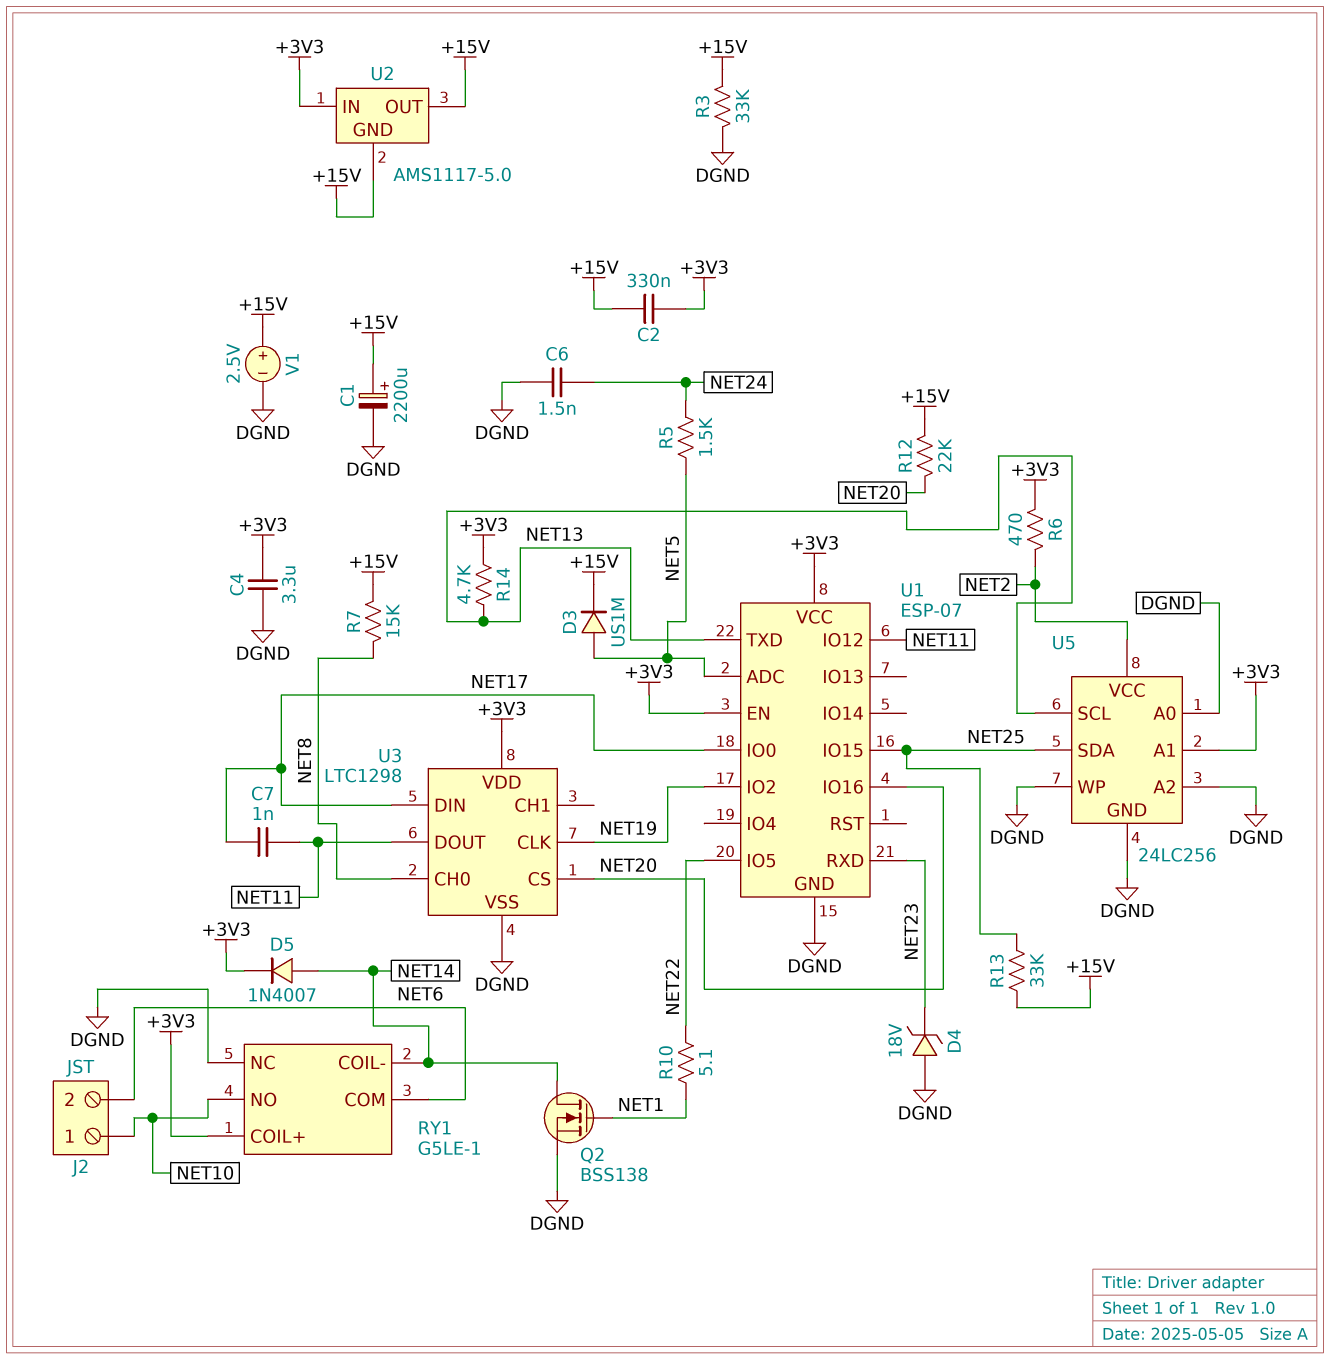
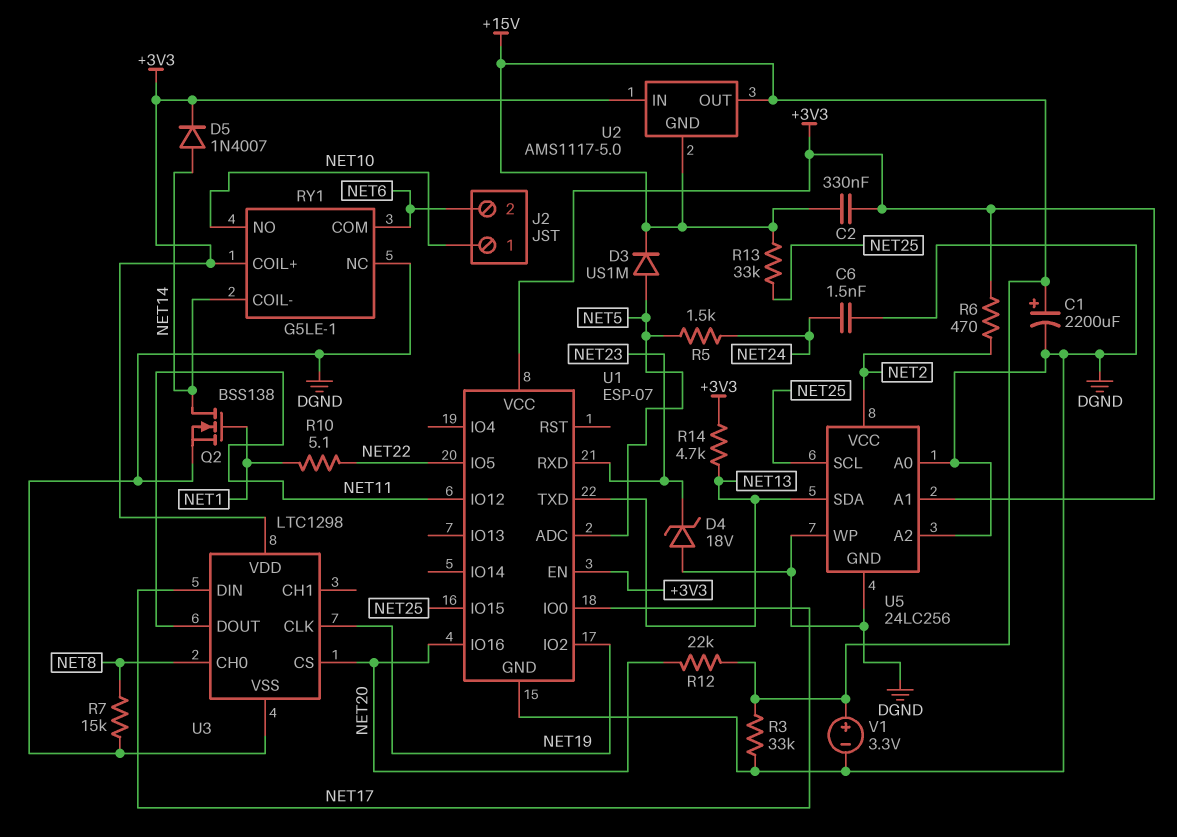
C4: 3.3uF (+3V3, DGND) -> none
C7: 1nF (NET11, NET17) -> none
R7: 15k (+15V, NET8) -> 15k (DGND, NET8)
U5 pin SCL: NET13 -> NET25
U5 pin SDA: NET25 -> NET13
V1: 2.5V (plus +15V, minus DGND) -> 3.3V (plus +15V, minus DGND)

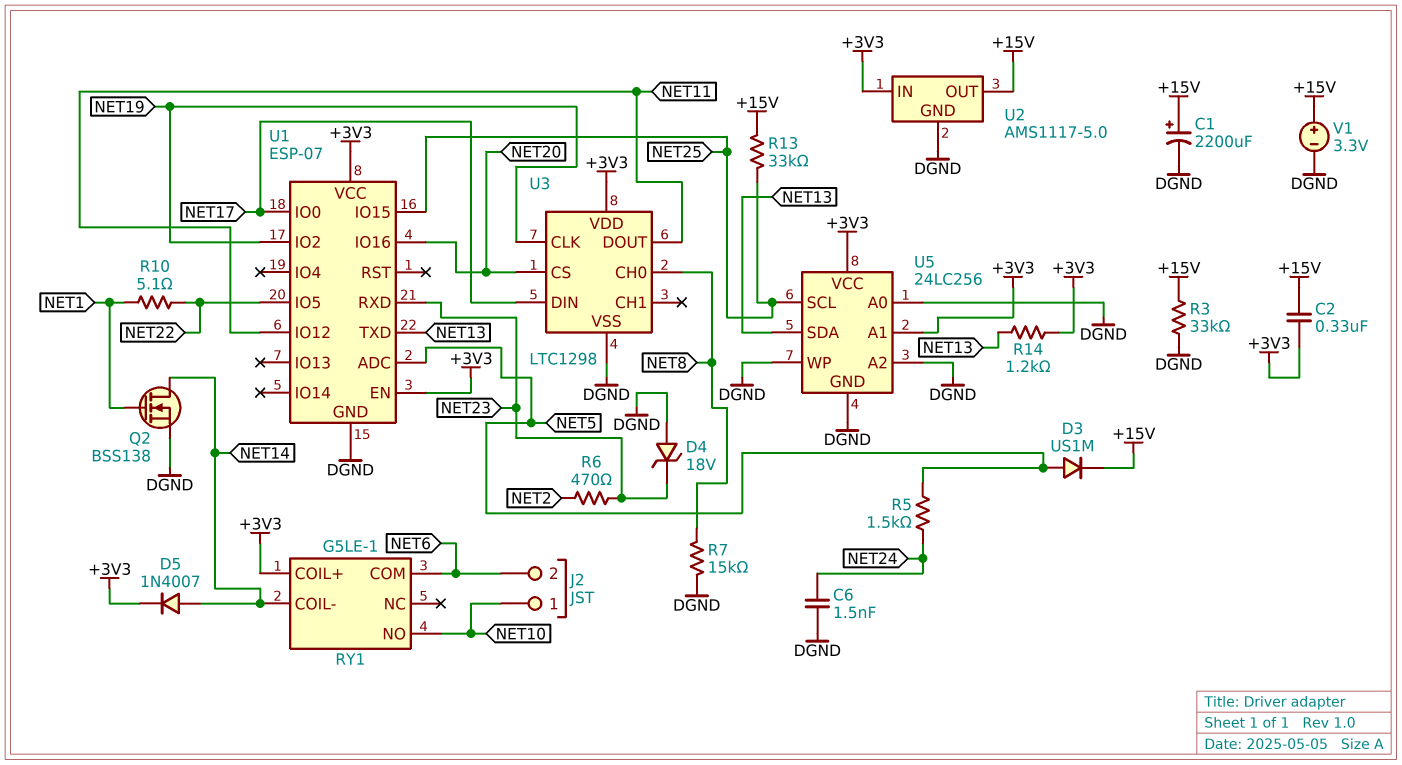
R6: 470 (+3V3, NET2) -> 470 (NET2, NET23)
R12: 22k (+15V, NET20) -> none
R14: 4.7k (+3V3, NET13) -> 1.2k (+3V3, NET13)
RY1 pin NC: DGND -> none
U2 pin GND: +15V -> DGND
U5 pin VCC: NET2 -> +3V3

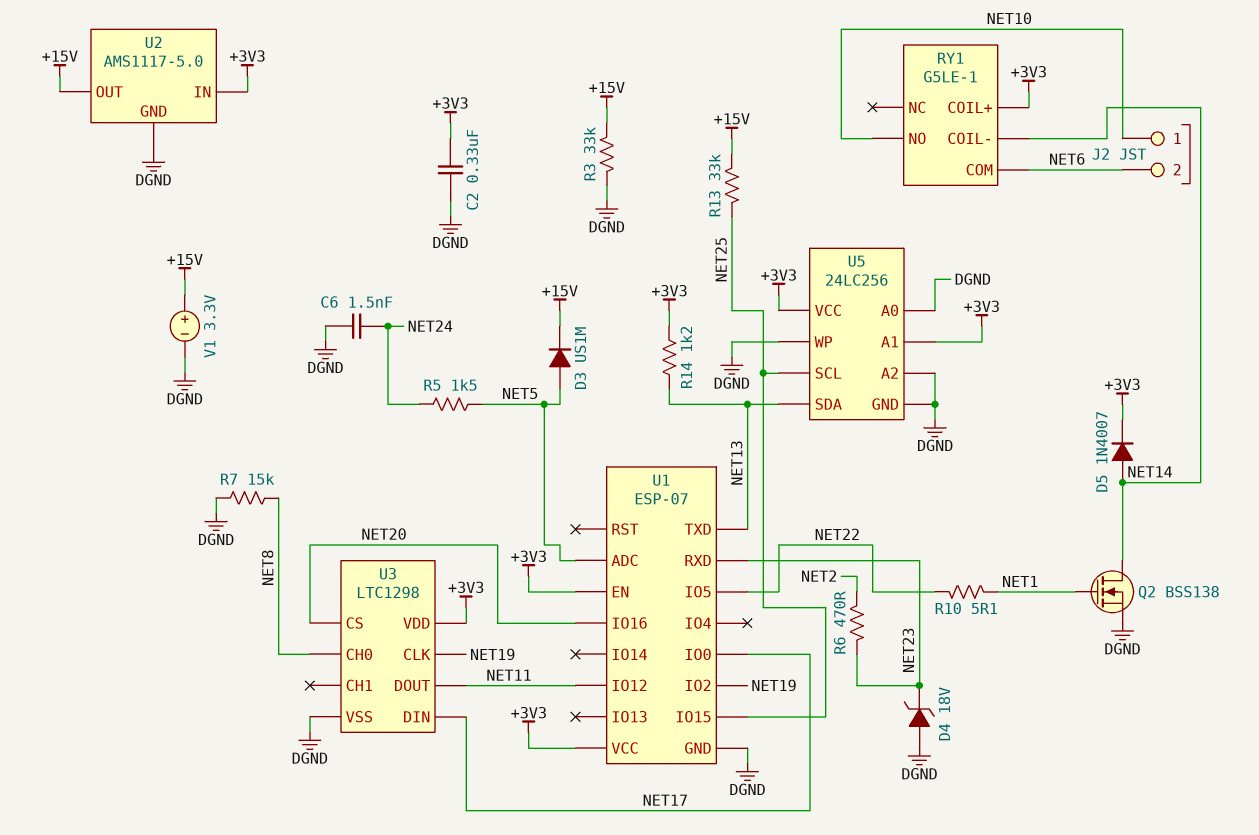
C1: 2200uF (plus +15V, minus DGND) -> none
C2: 330nF (+3V3, +15V) -> 330nF (+3V3, DGND)

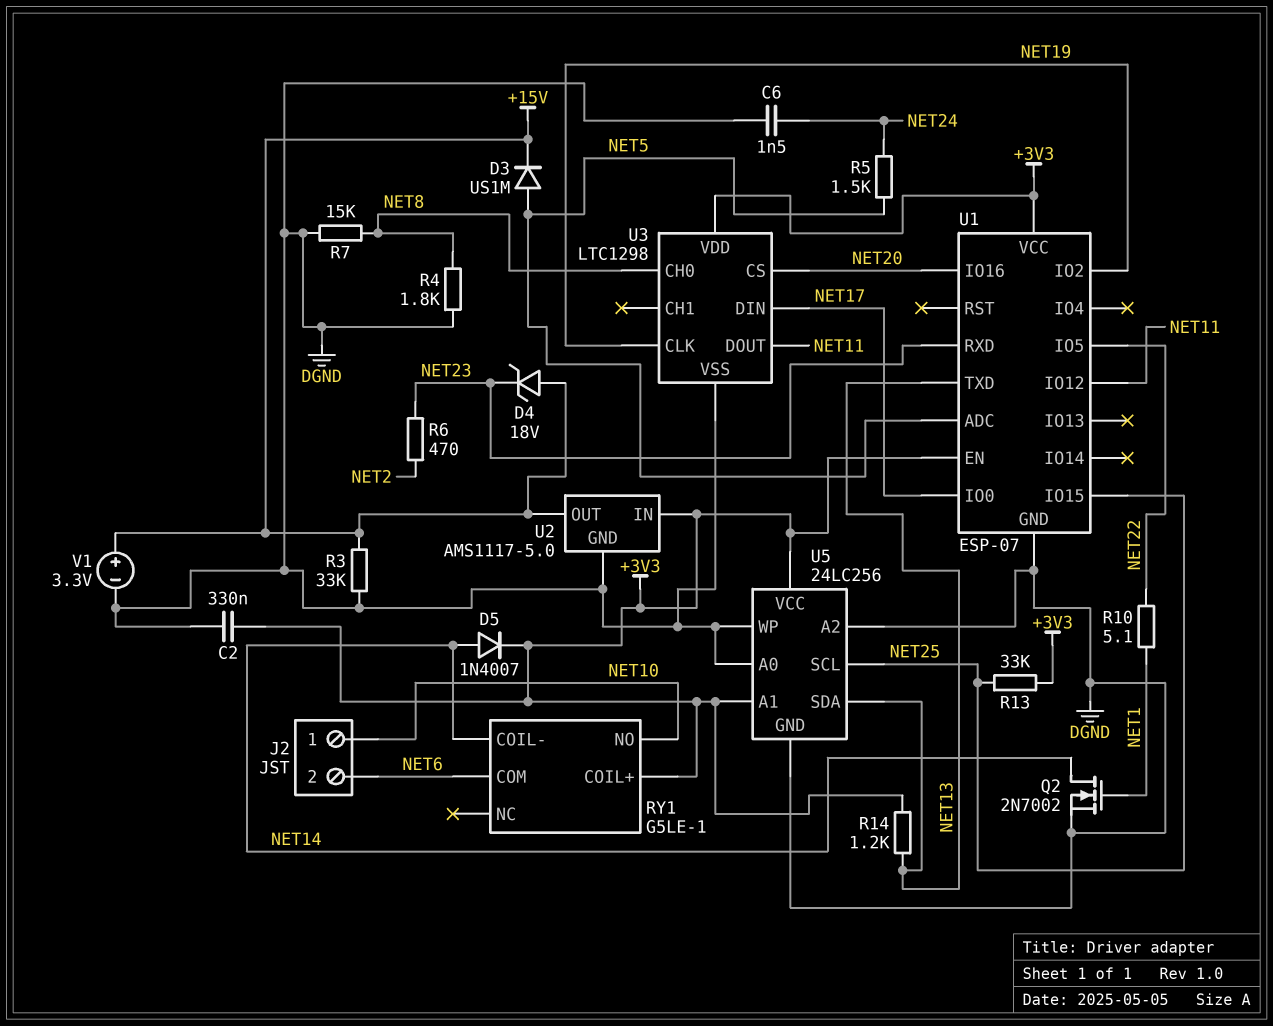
D4: zener 18V (A DGND, K NET23) -> zener 18V (A +15V, K NET23)
Q2: NMOS BSS138 (G NET1, D NET14, S DGND) -> NMOS 2N7002 (G NET1, D NET14, S DGND)
R4: none -> 1.8k (DGND, NET8)
R13: 33k (+15V, NET25) -> 33k (+3V3, NET25)

